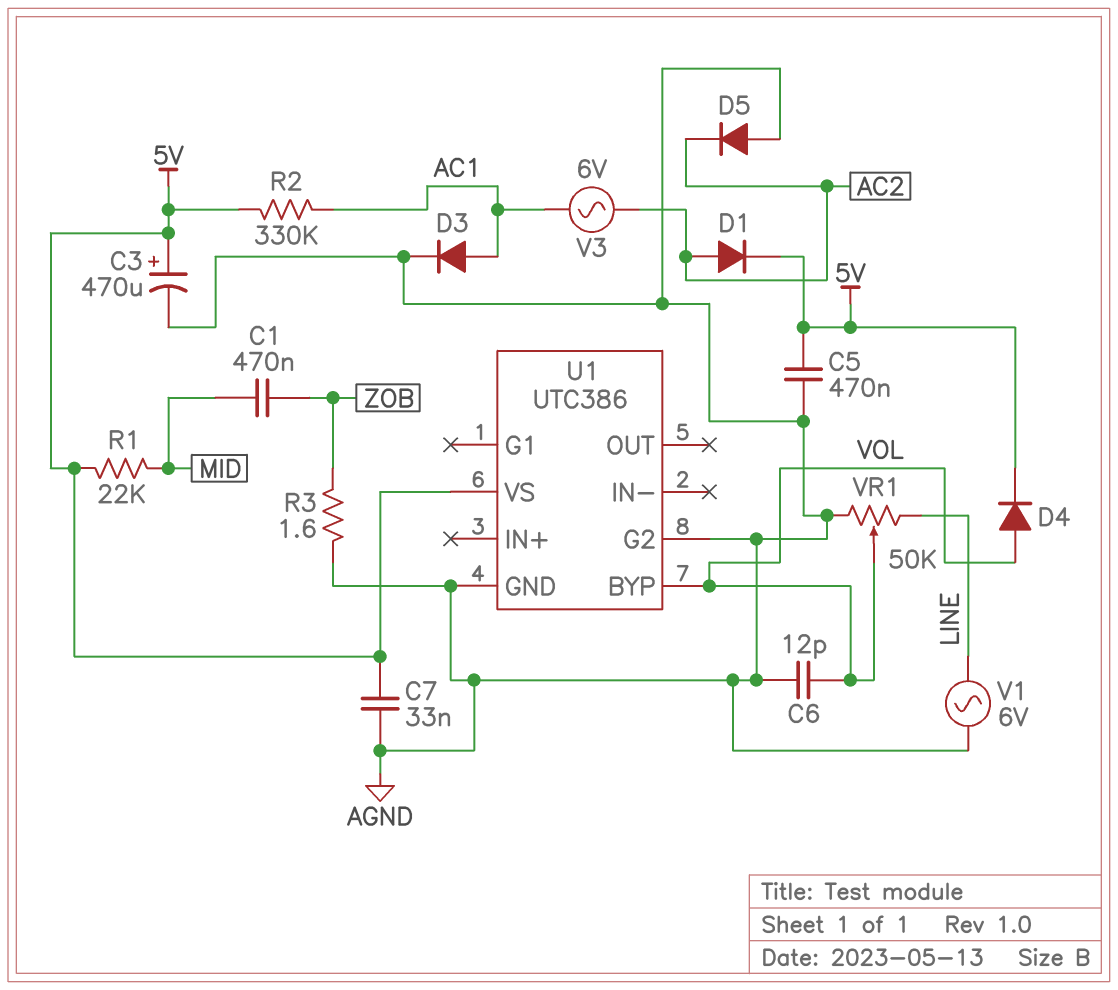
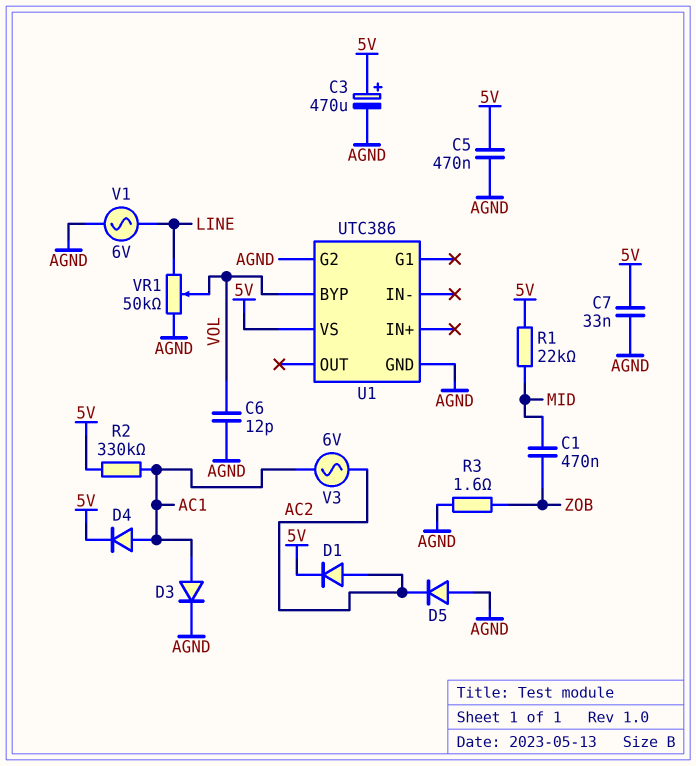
D4: diode (A VOL, K 5V) -> diode (A AC1, K 5V)

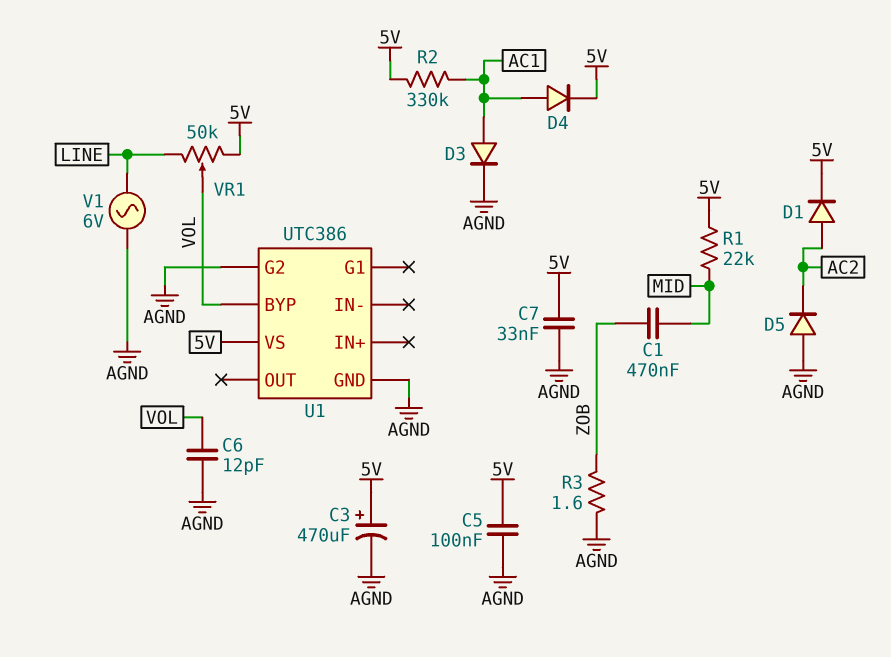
C5: 470nF (5V, AGND) -> 100nF (5V, AGND)
V3: AC 6V (AC1, AC2) -> none
VR1: 50k (AGND, LINE, wiper VOL) -> 50k (5V, LINE, wiper VOL)

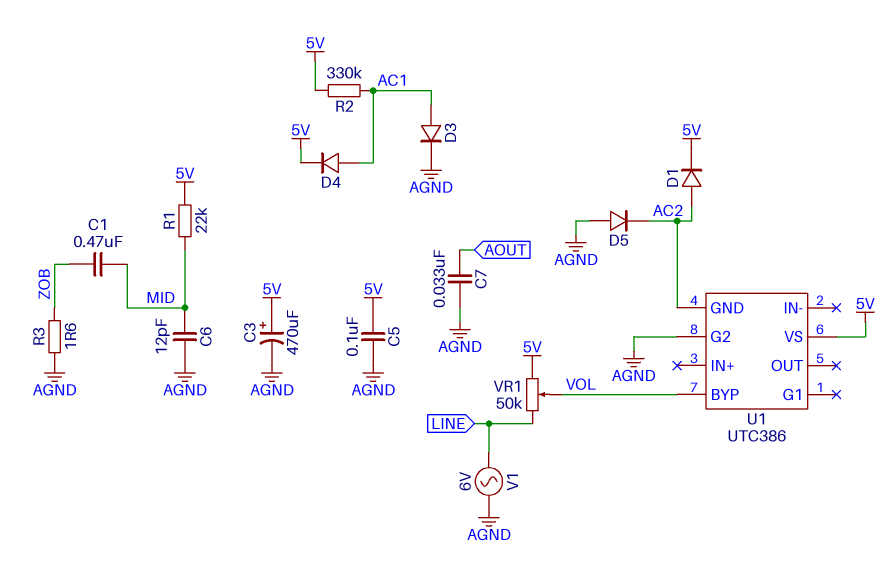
C6: 12pF (AGND, VOL) -> 12pF (AGND, MID)
C7: 33nF (5V, AGND) -> 33nF (AGND, AOUT)
U1 pin GND: AGND -> AC2

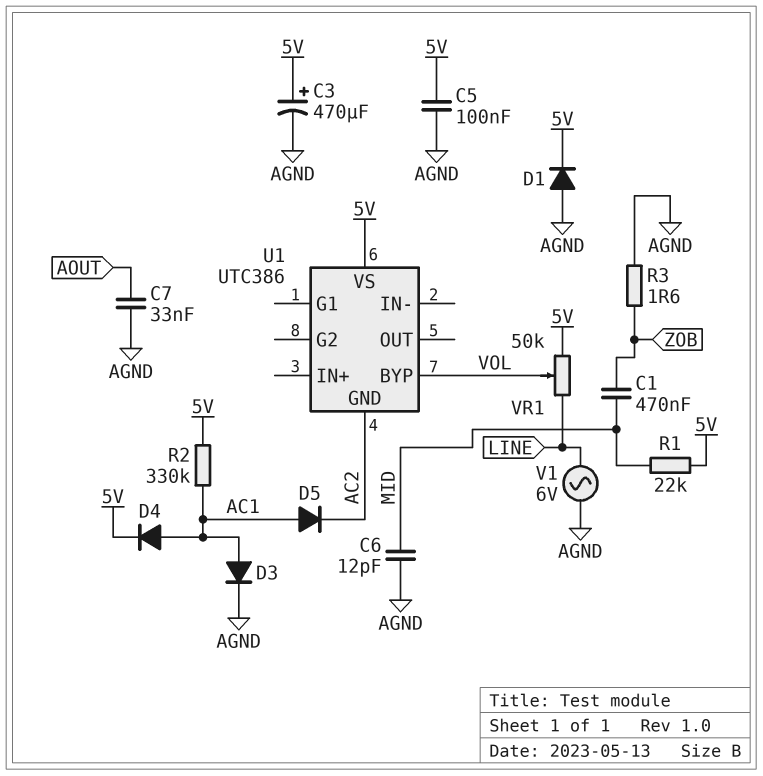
D1: diode (A AC2, K 5V) -> diode (A AGND, K 5V)
D5: diode (A AGND, K AC2) -> diode (A AC1, K AC2)
U1 pin G2: AGND -> none

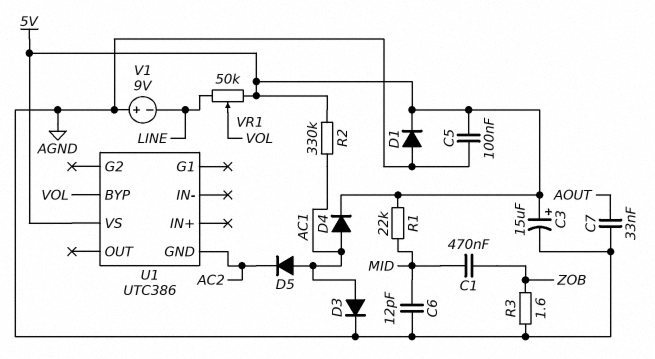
C3: 470uF (plus 5V, minus AGND) -> 15uF (plus 5V, minus AGND)
V1: AC 6V (AGND, LINE) -> 9V (plus AGND, minus LINE)

